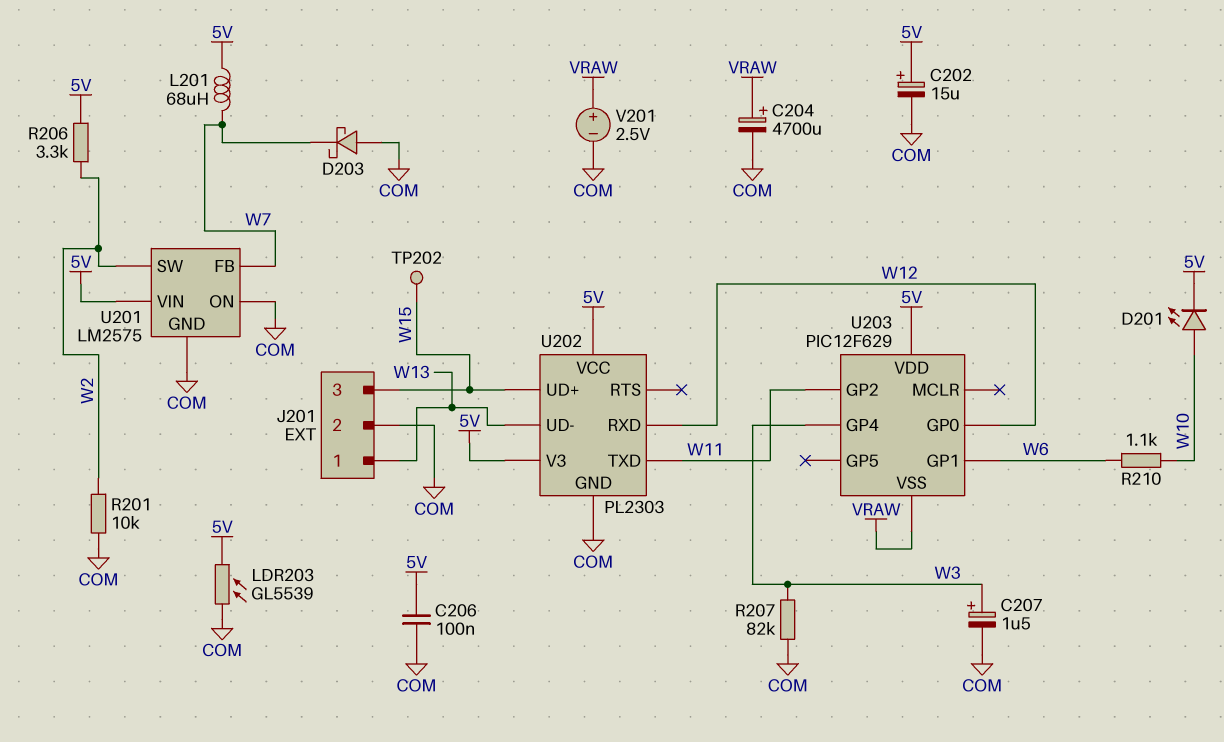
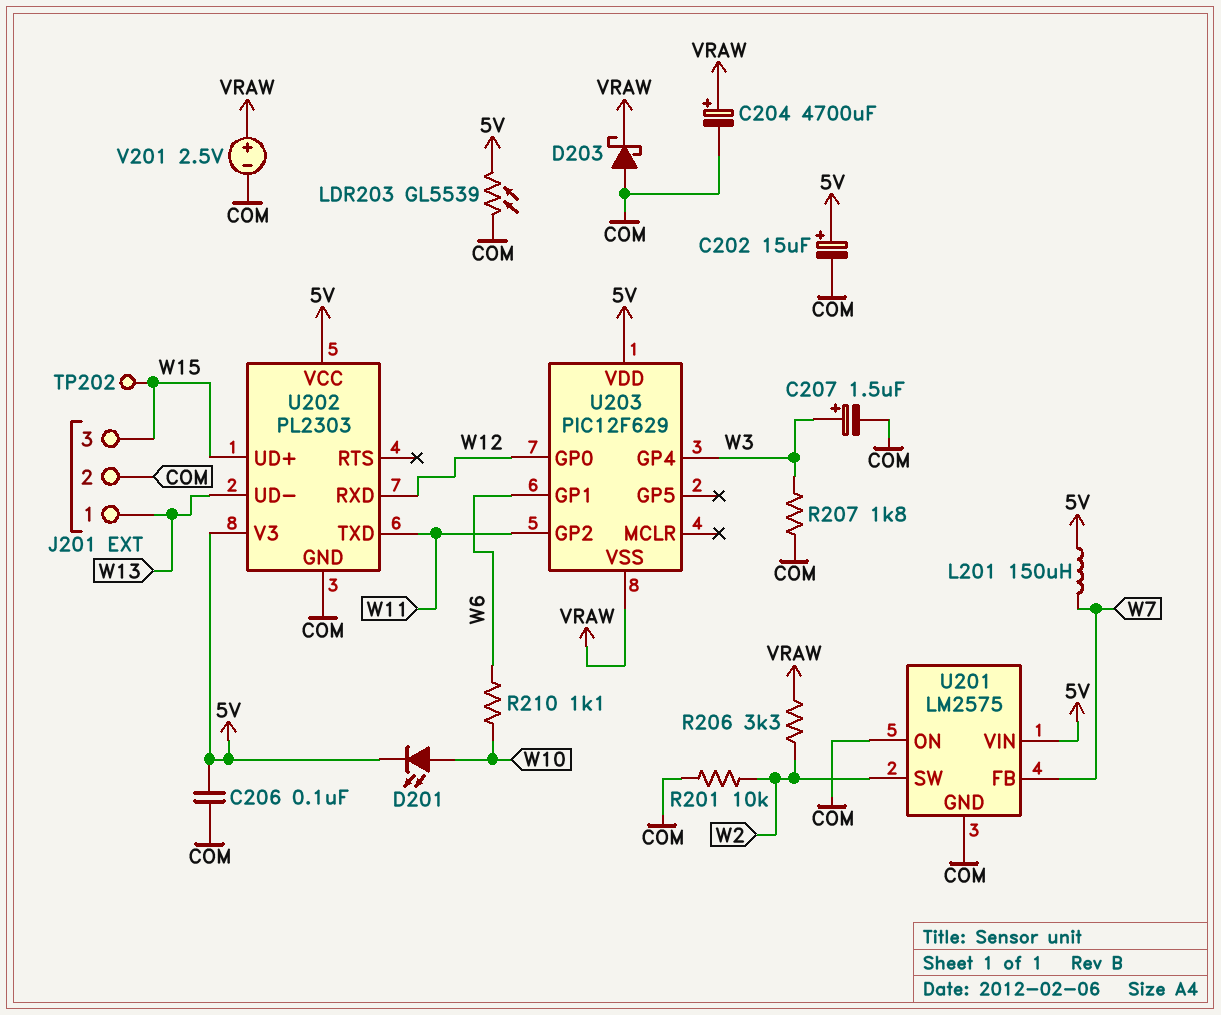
D203: schottky (A COM, K W7) -> schottky (A COM, K VRAW)
L201: 68uH (5V, W7) -> 150uH (5V, W7)
R206: 3.3k (5V, W2) -> 3.3k (VRAW, W2)
R207: 82k (COM, W3) -> 1.8k (COM, W3)

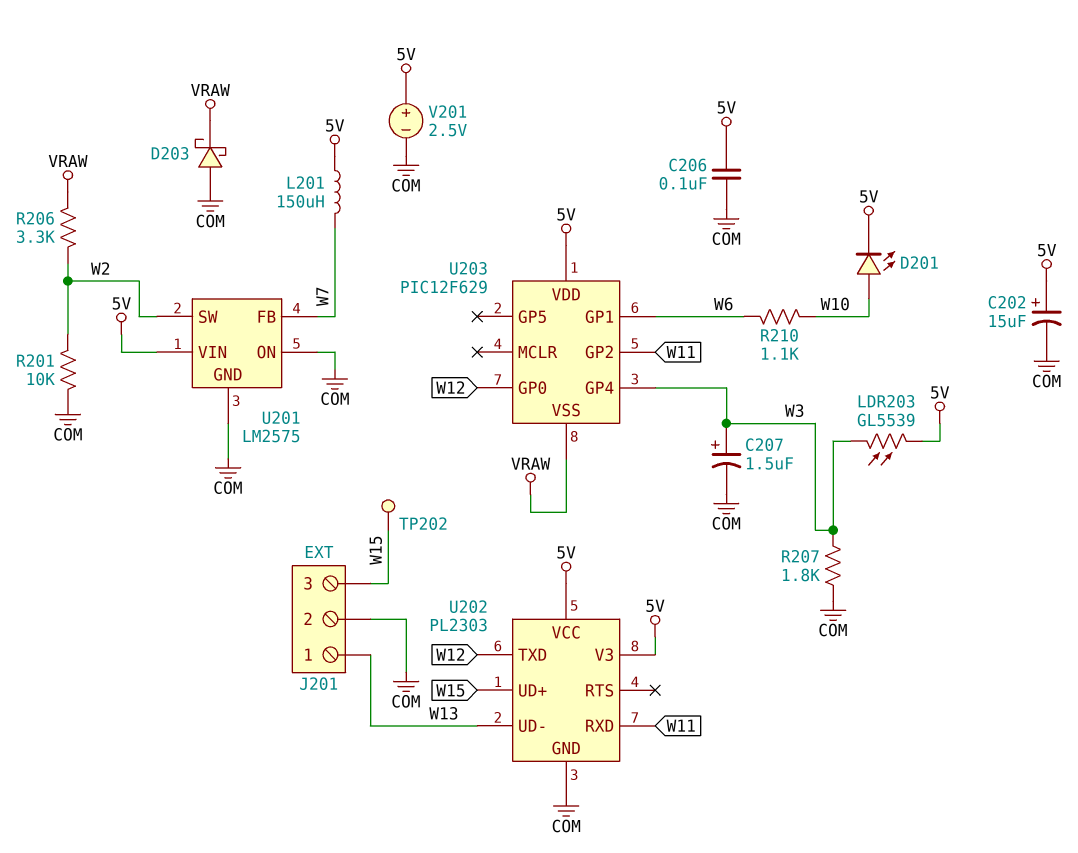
C204: 4700uF (plus VRAW, minus COM) -> none
LDR203: GL5539 (5V, COM) -> GL5539 (5V, W3)
U202 pin RXD: W12 -> W11
U202 pin TXD: W11 -> W12
V201: 2.5V (plus VRAW, minus COM) -> 2.5V (plus 5V, minus COM)

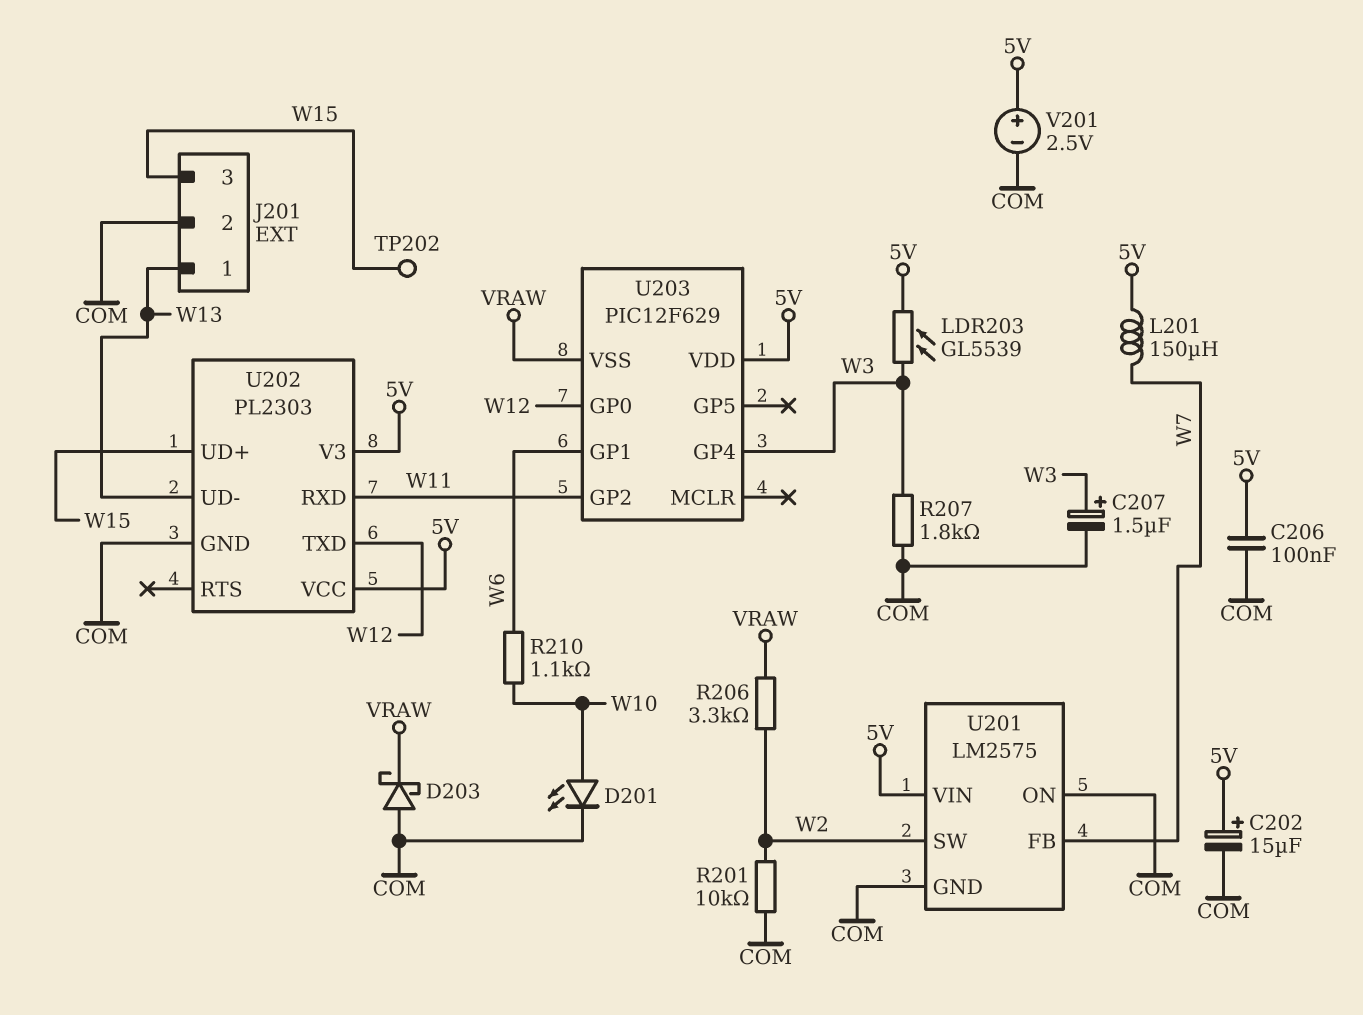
D201: LED (A W10, K 5V) -> LED (A W10, K COM)

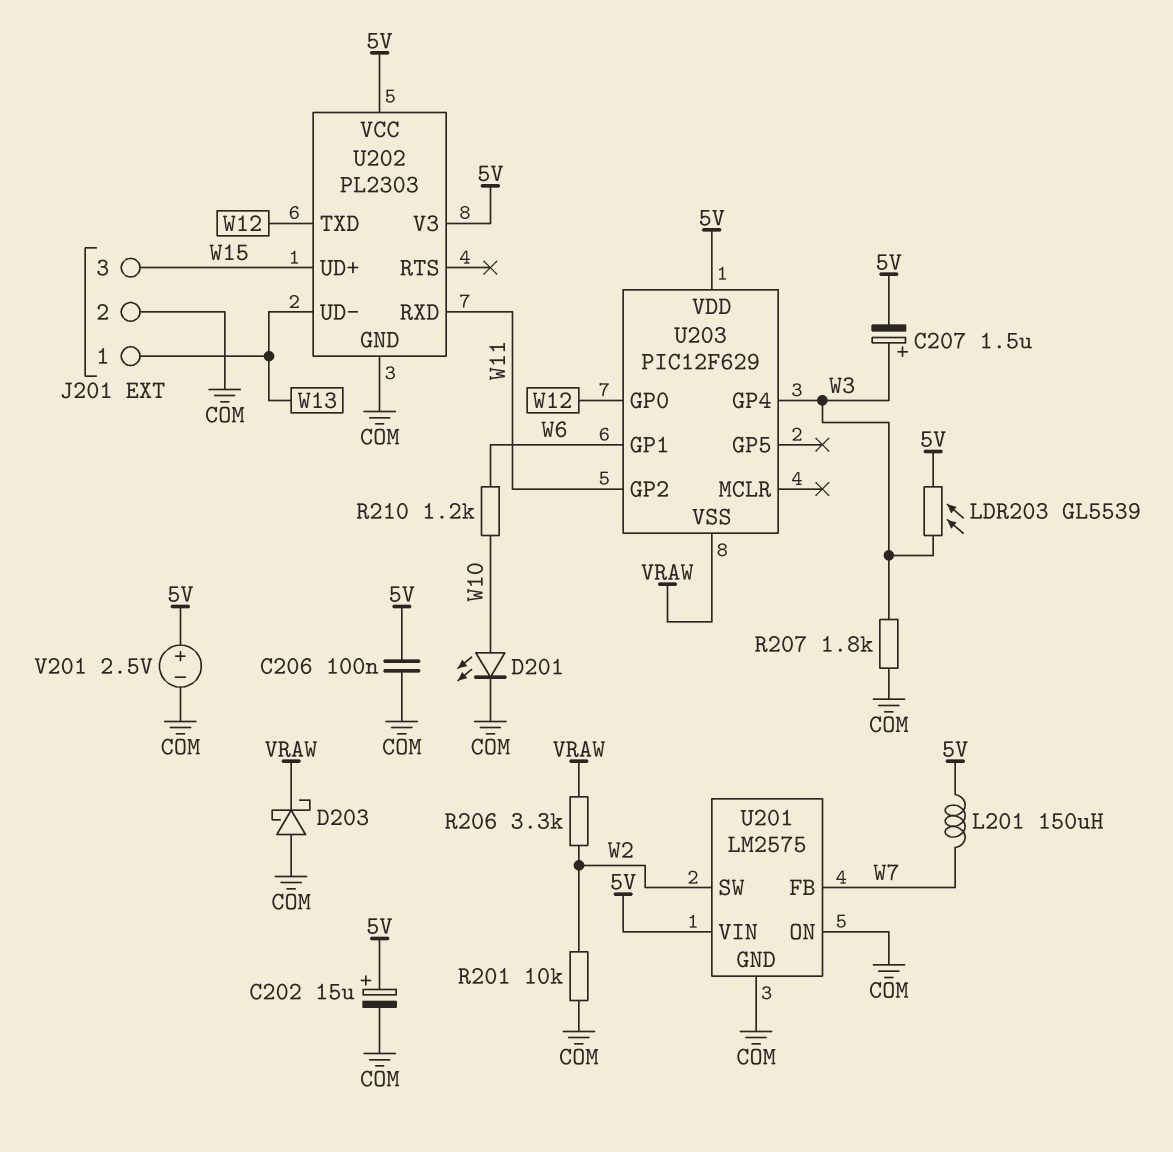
C207: 1.5uF (plus W3, minus COM) -> 1.5uF (plus W3, minus 5V)
R210: 1.1k (W6, W10) -> 1.2k (W6, W10)
TP202: test point (W15) -> none

